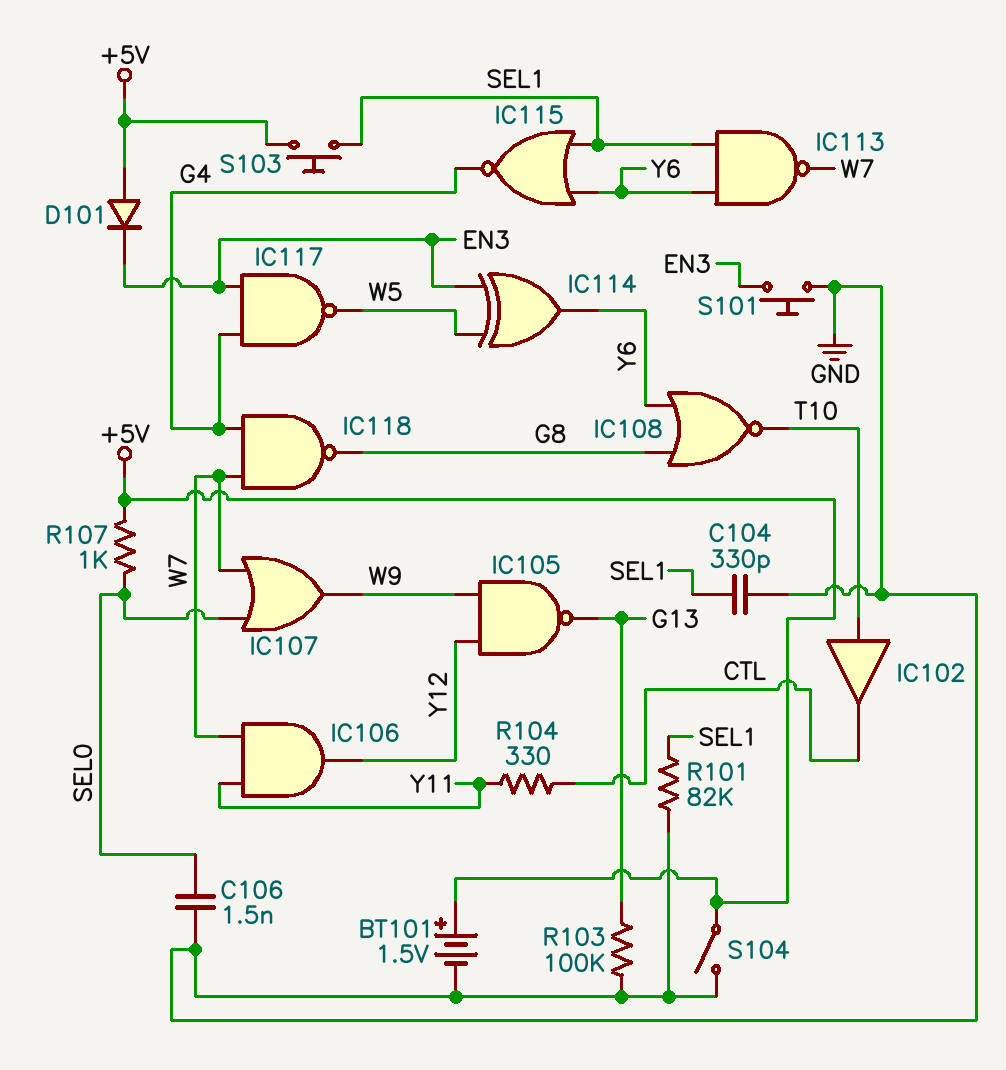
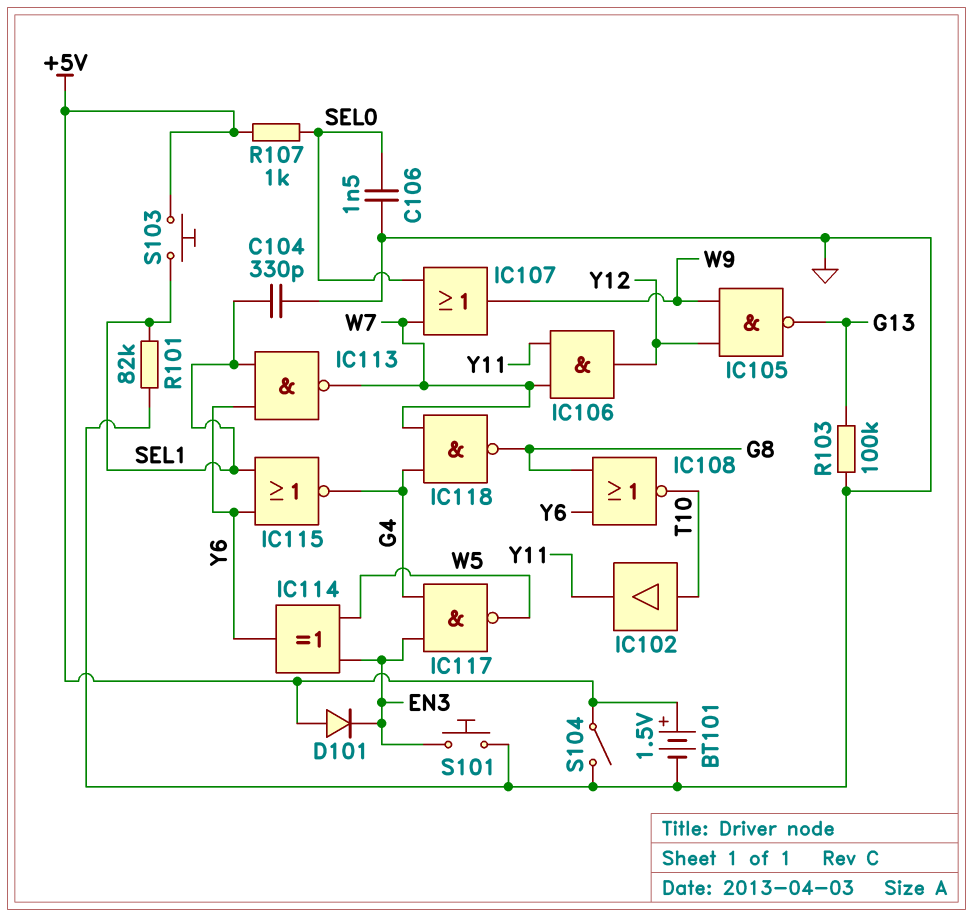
IC102: buffer (in T10, out CTL) -> buffer (in T10, out Y11)
R104: 330 (CTL, Y11) -> none

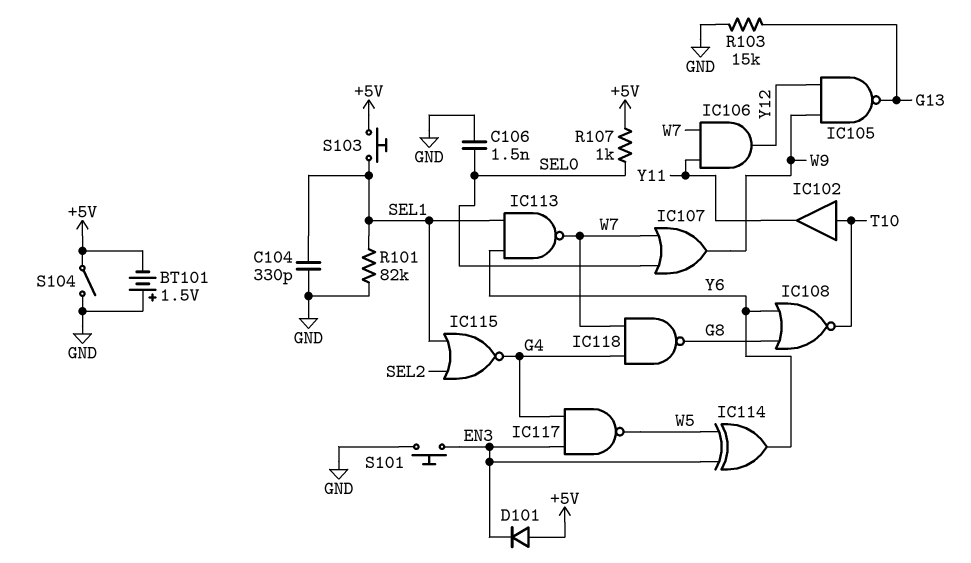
BT101: 1.5V (plus +5V, minus GND) -> 1.5V (plus GND, minus +5V)
IC115: NOR (in SEL1, in Y6, out G4) -> NOR (in SEL1, in SEL2, out G4)
R103: 100k (G13, GND) -> 15k (G13, GND)

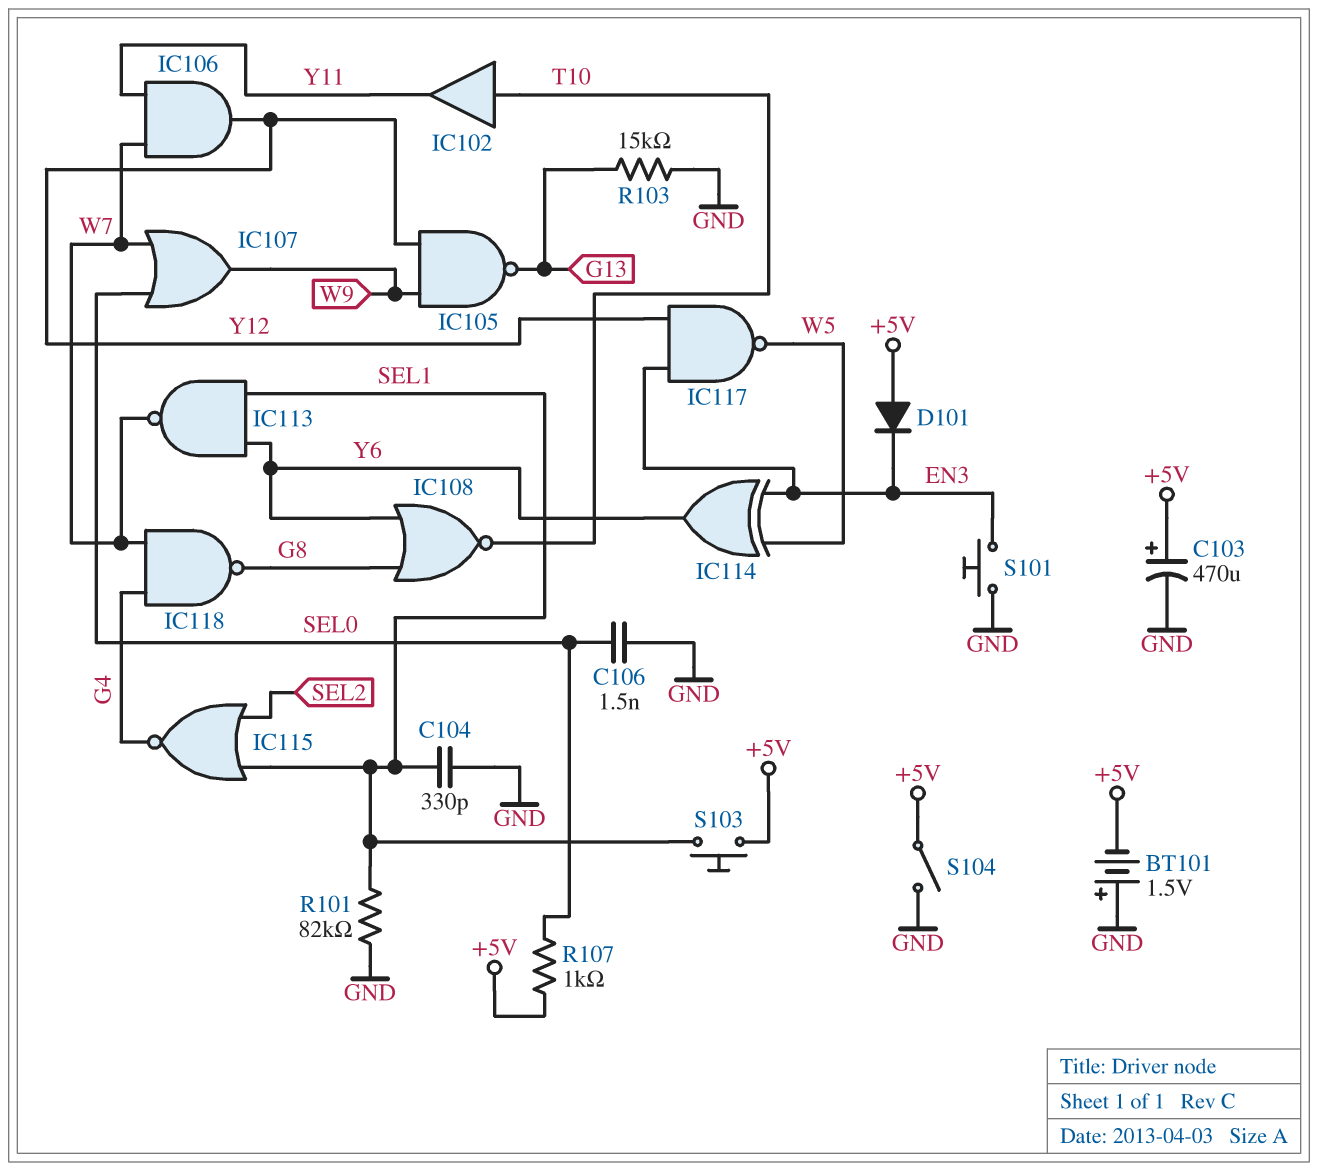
C103: none -> 470uF (plus +5V, minus GND)
IC117: NAND (in EN3, in G4, out W5) -> NAND (in EN3, in Y12, out W5)

